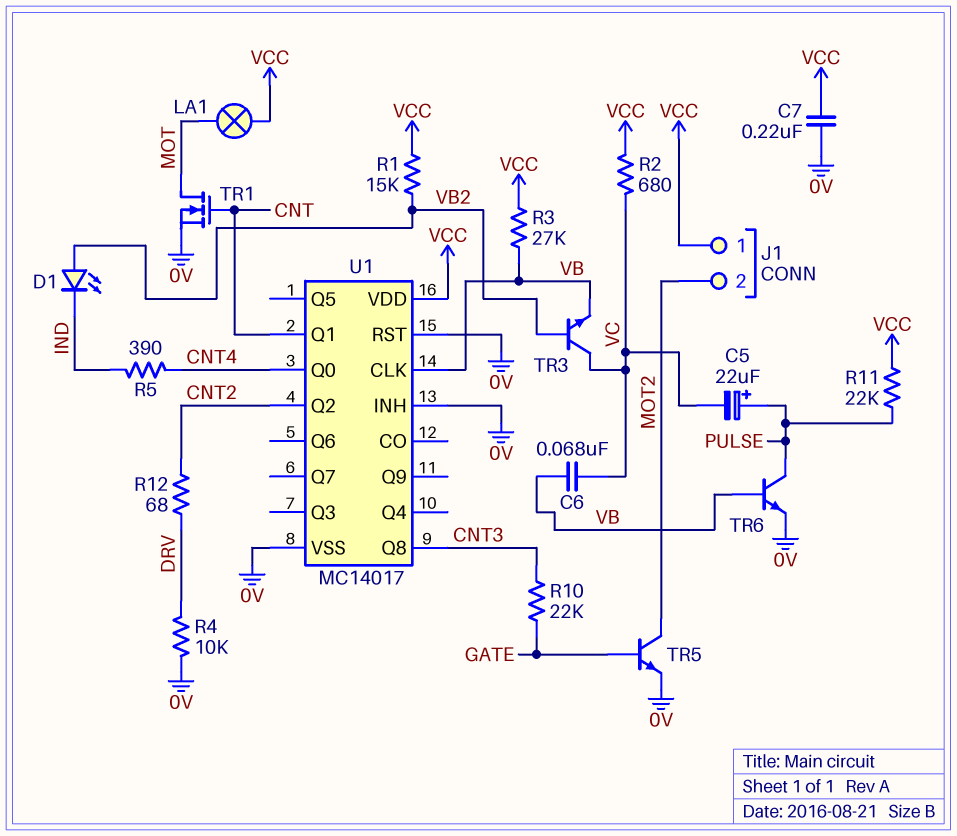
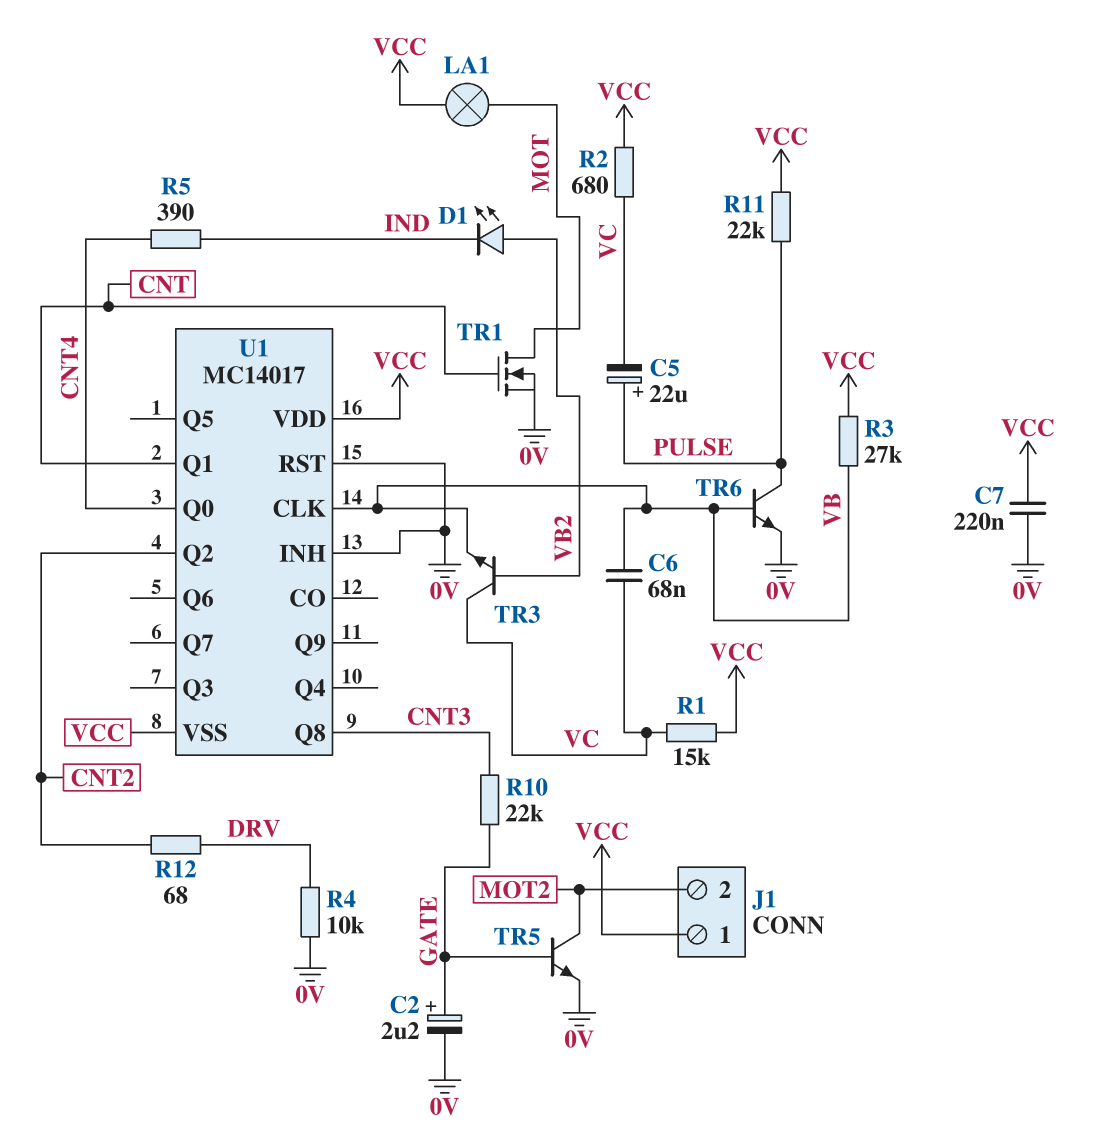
C2: none -> 2.2uF (plus GATE, minus 0V)
R1: 15k (VB2, VCC) -> 15k (VC, VCC)
U1 pin VSS: 0V -> VCC

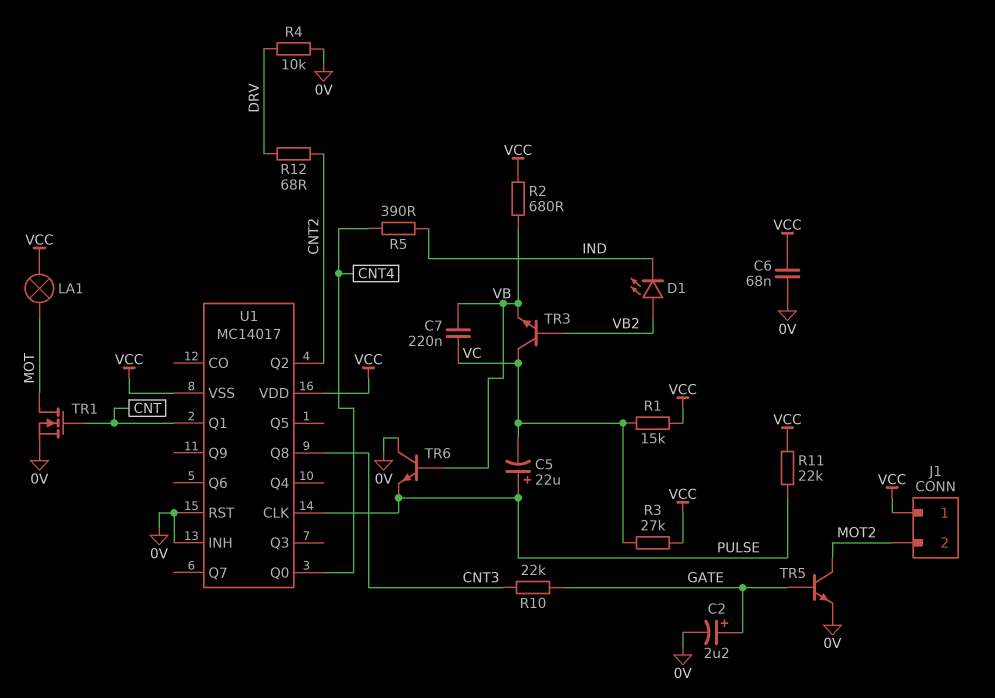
C6: 68nF (VB, VC) -> 68nF (0V, VCC)
C7: 220nF (0V, VCC) -> 220nF (VB, VC)
R2: 680 (VC, VCC) -> 680 (VB, VCC)
R3: 27k (VB, VCC) -> 27k (VC, VCC)
TR6: NPN (B VB, C PULSE, E 0V) -> NPN (B VB, C 0V, E PULSE)
U1 pin CLK: VB -> PULSE

